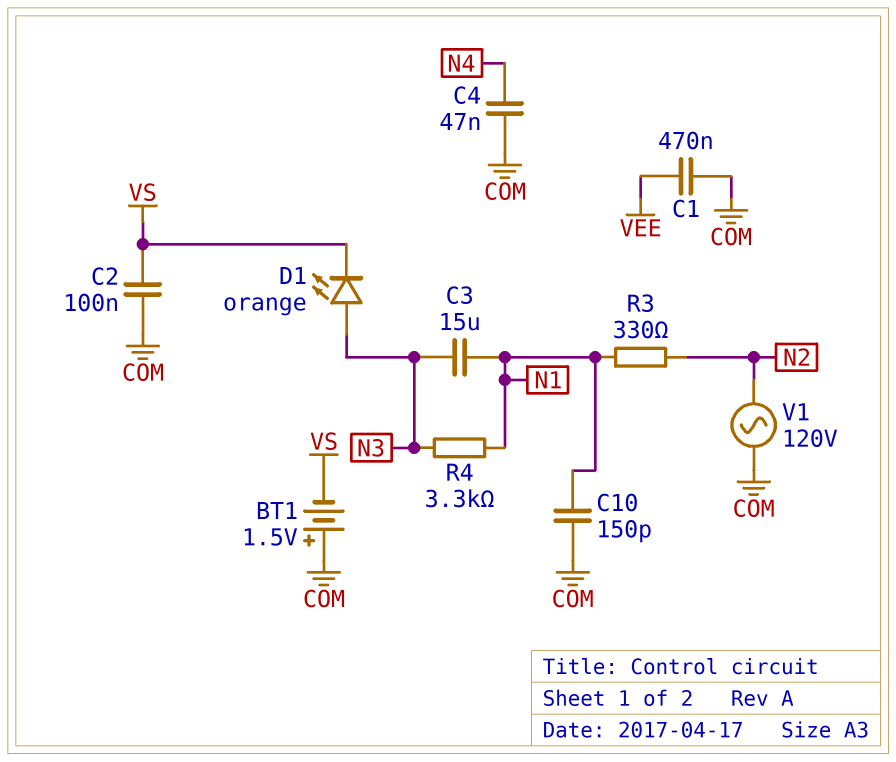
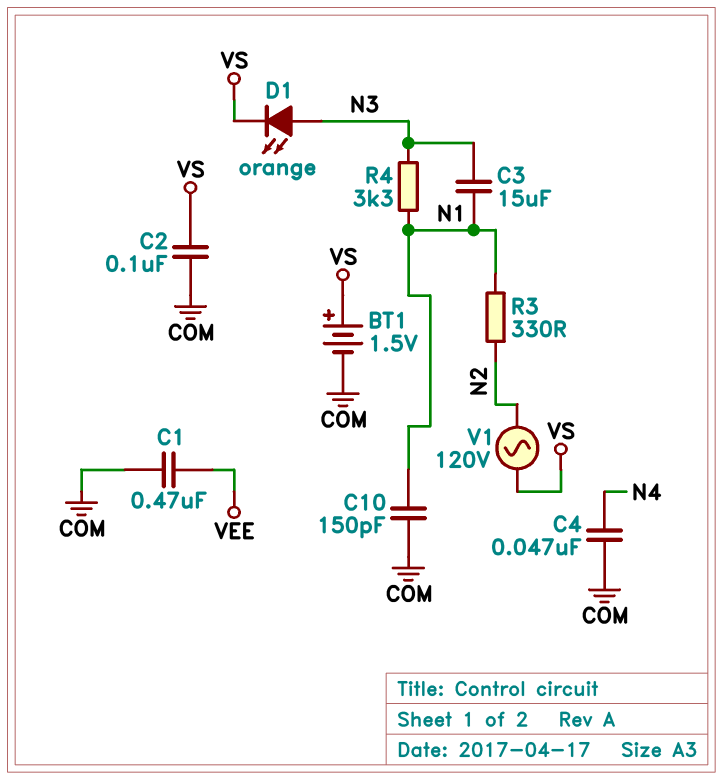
BT1: 1.5V (plus COM, minus VS) -> 1.5V (plus VS, minus COM)
V1: AC 120V (COM, N2) -> AC 120V (N2, VS)

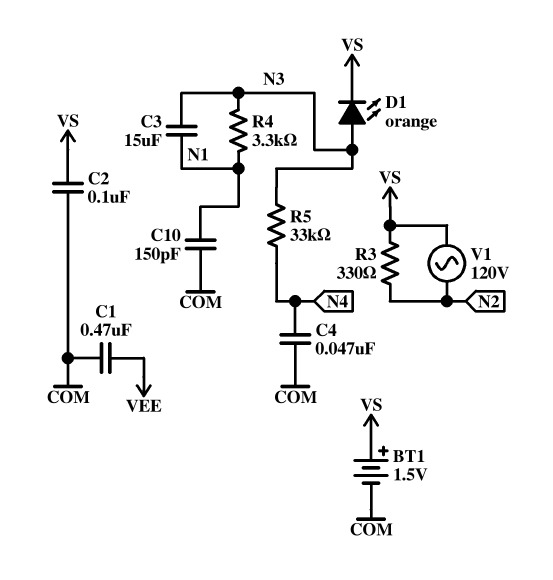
R3: 330 (N1, N2) -> 330 (N2, VS)
R5: none -> 33k (N3, N4)

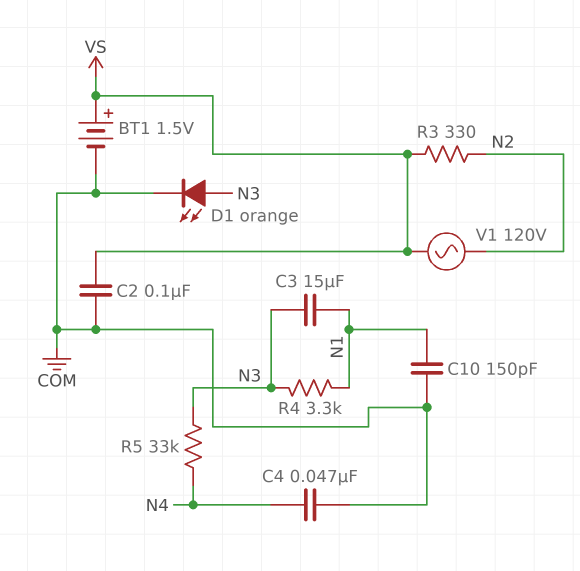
C1: 470nF (COM, VEE) -> none
D1: LED orange (A N3, K VS) -> LED orange (A N3, K COM)

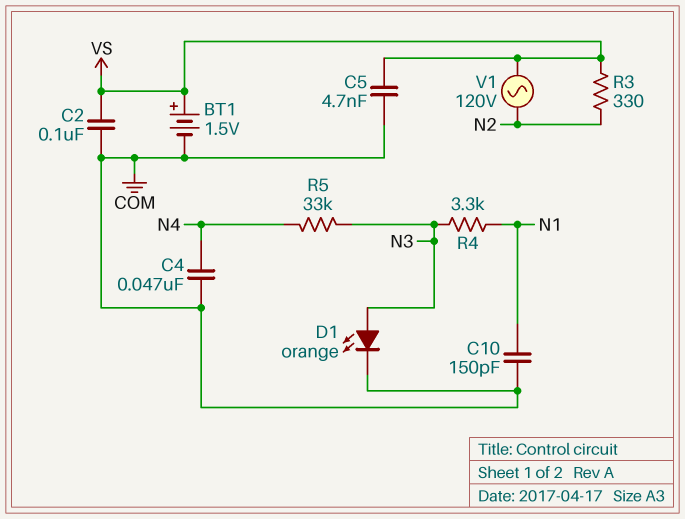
C3: 15uF (N1, N3) -> none
C5: none -> 4.7nF (COM, VS)

